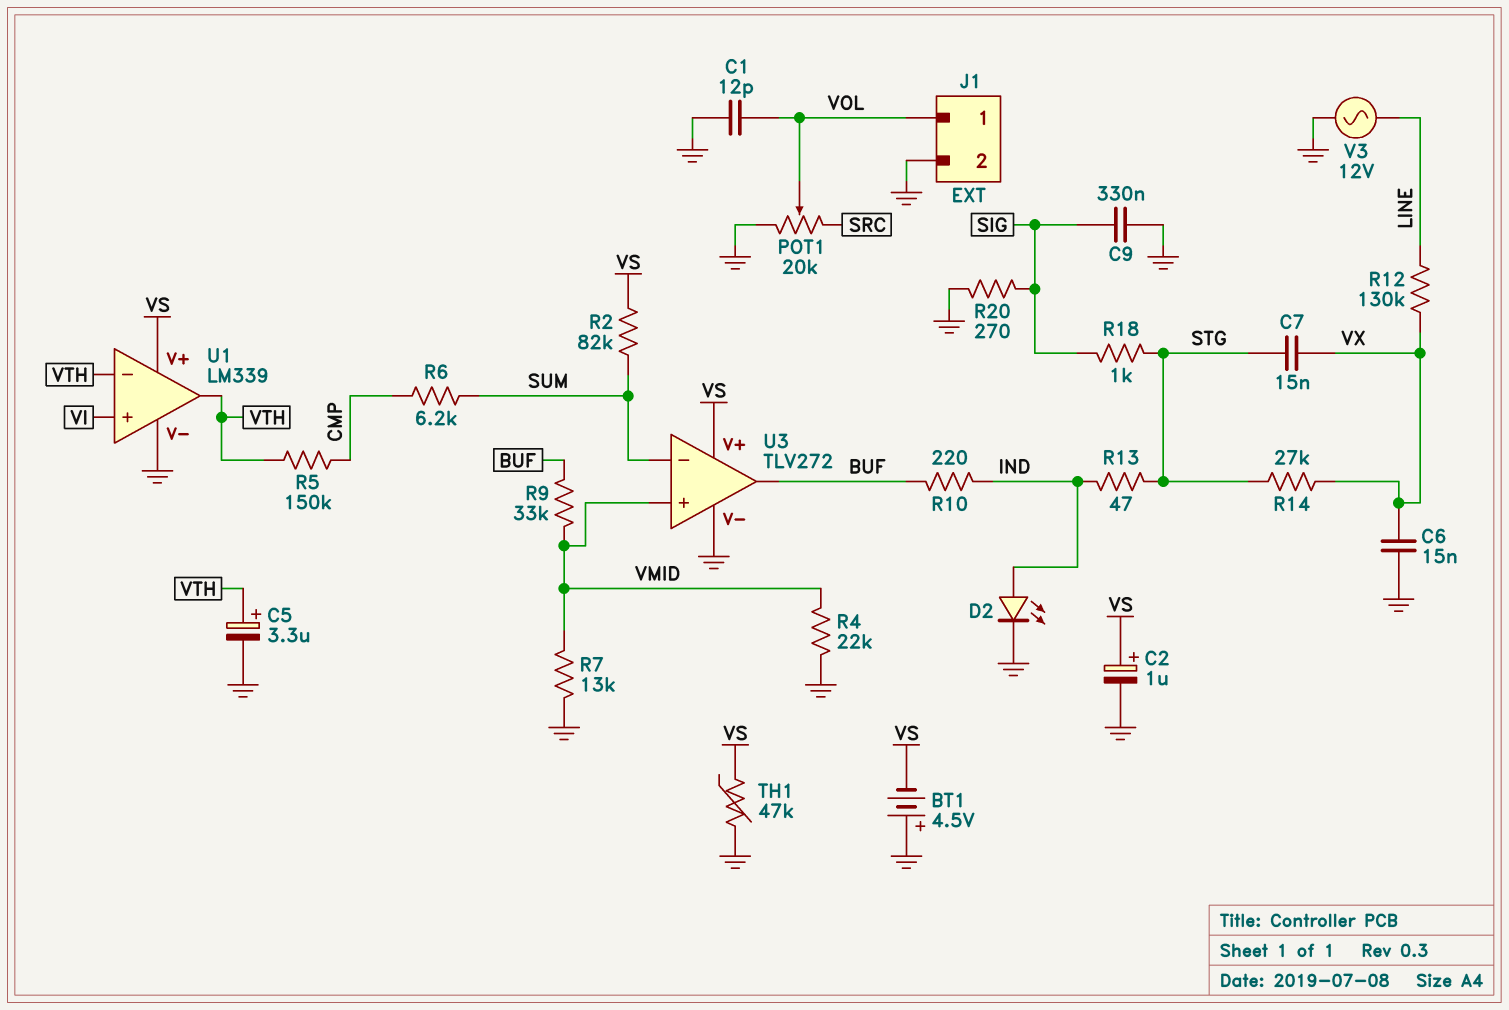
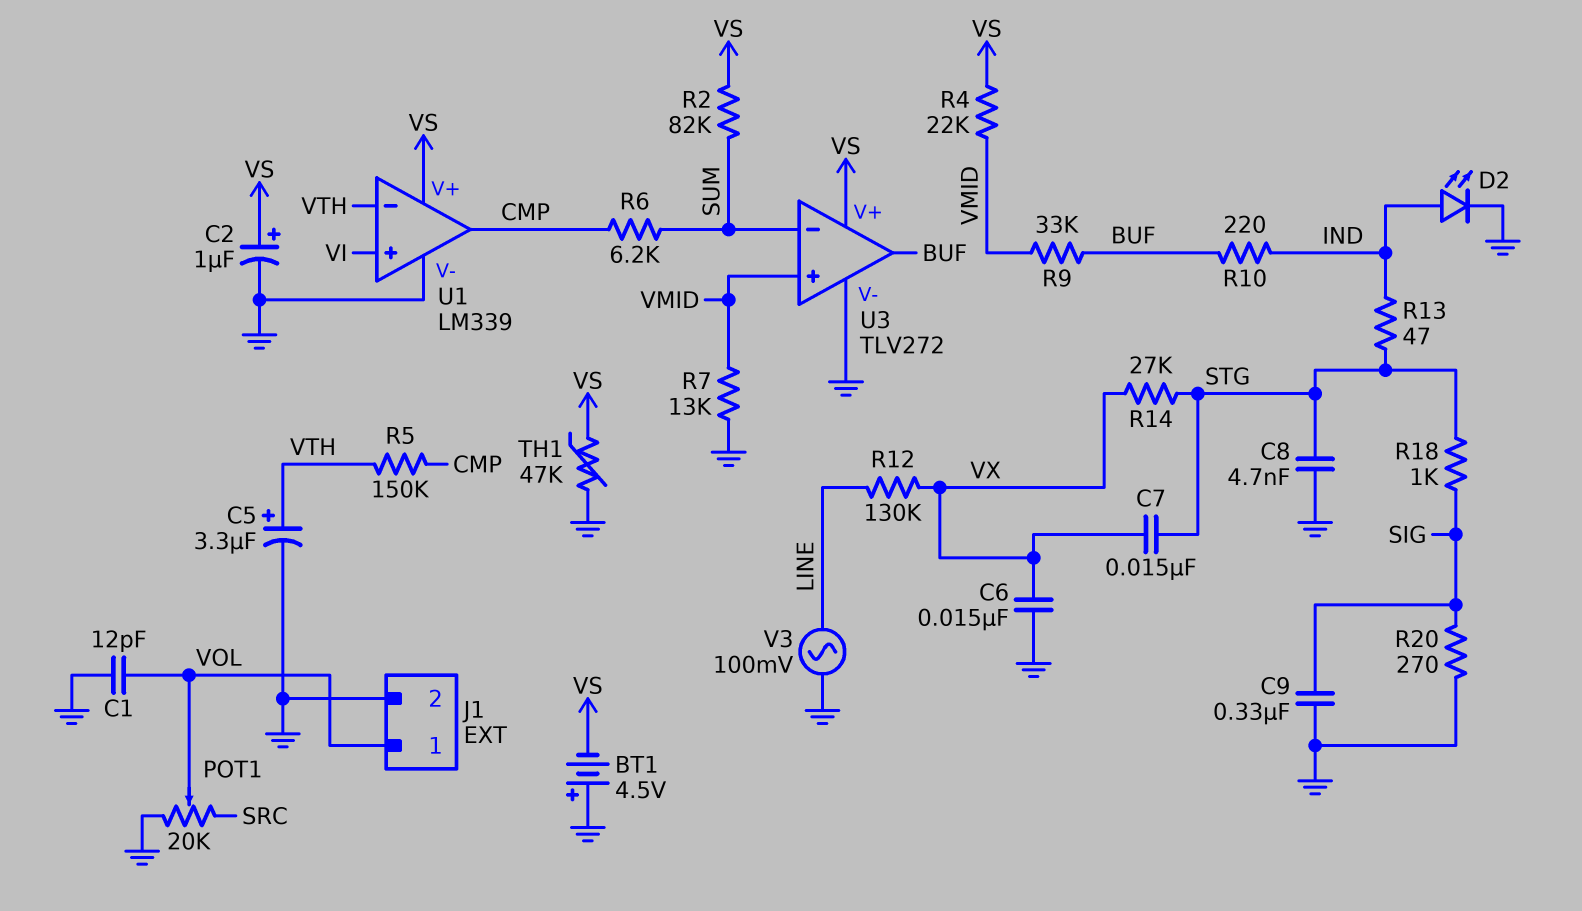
C8: none -> 4.7nF (GND, STG)
R4: 22k (GND, VMID) -> 22k (VMID, VS)
U1 pin out: VTH -> CMP
V3: AC 12V (GND, LINE) -> AC 100mV (GND, LINE)

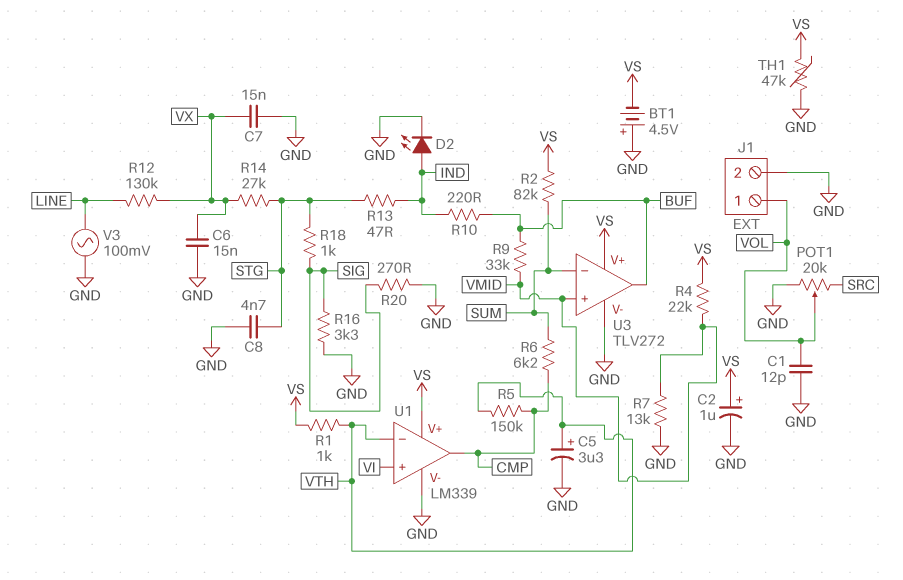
C7: 15nF (STG, VX) -> 15nF (GND, VX)
C9: 330nF (GND, SIG) -> none
R1: none -> 1k (VS, VTH)
R16: none -> 3.3k (GND, SIG)

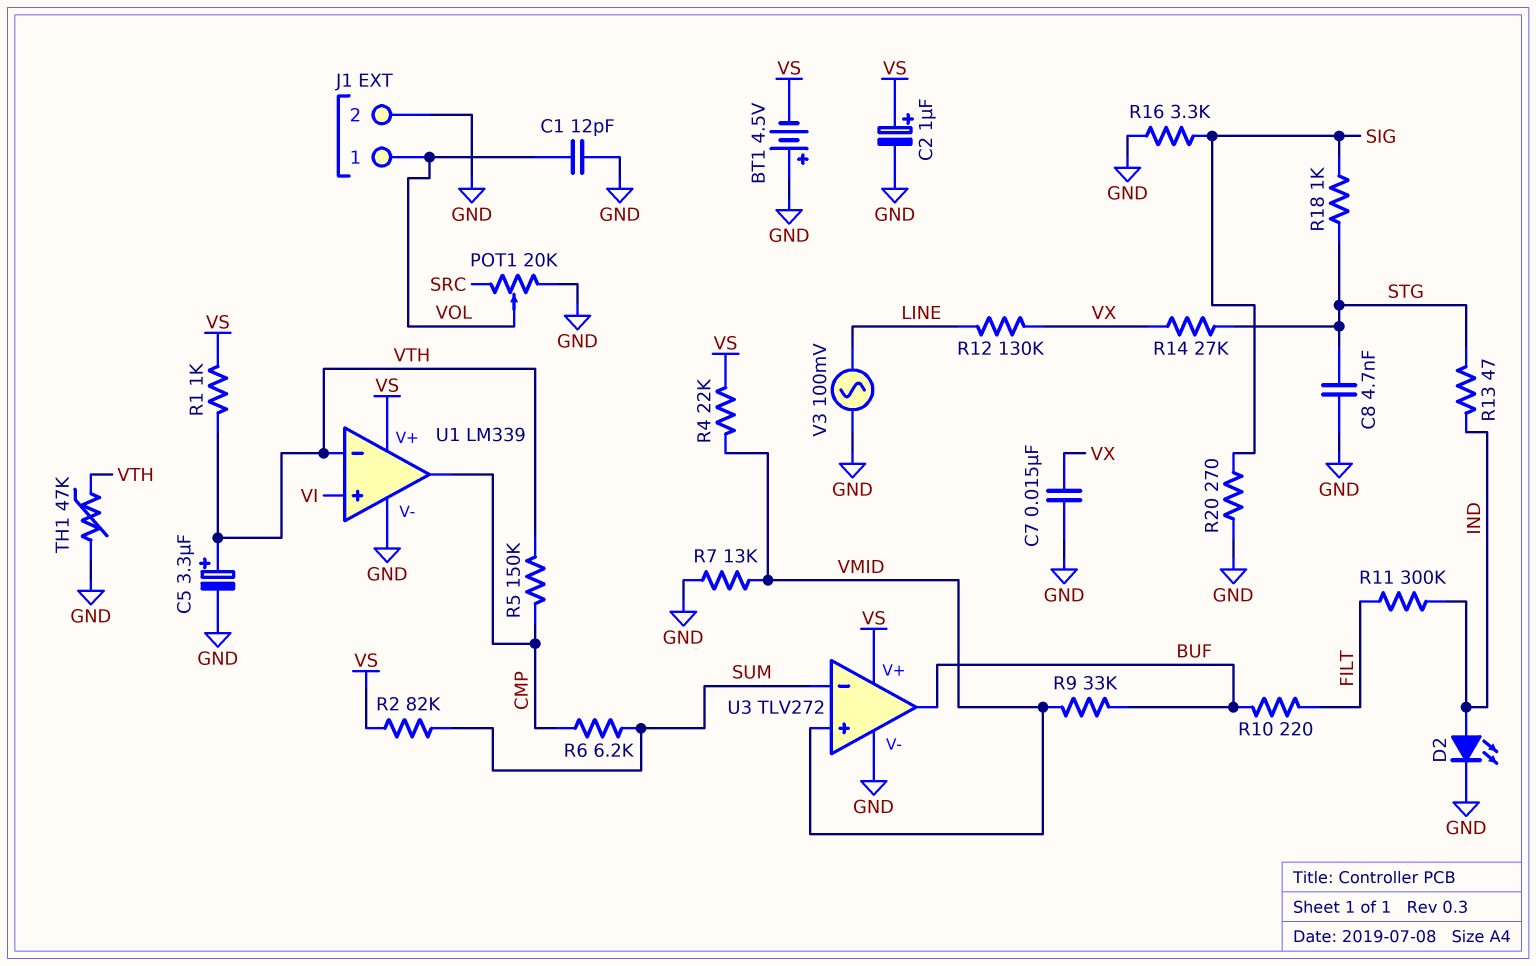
C6: 15nF (GND, VX) -> none
R10: 220 (BUF, IND) -> 220 (BUF, FILT)
R11: none -> 300k (FILT, IND)
TH1: 47k (GND, VS) -> 47k (GND, VTH)

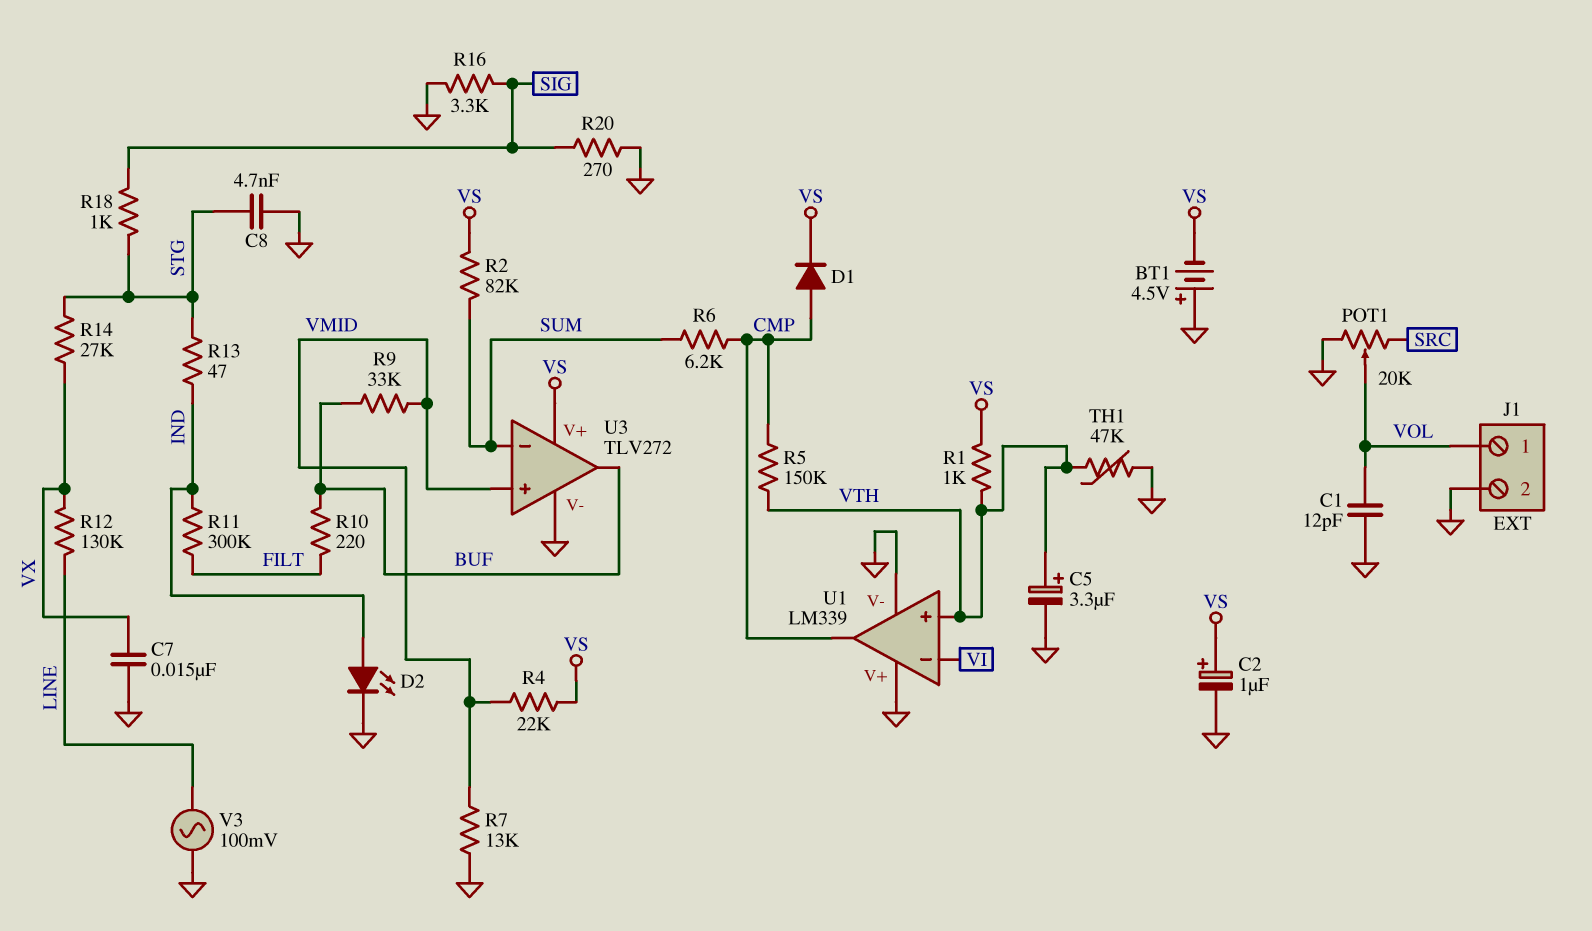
D1: none -> diode (A CMP, K VS)
U1 pin V+: VS -> GND
U1 pin in+: VI -> VTH
U1 pin in-: VTH -> VI

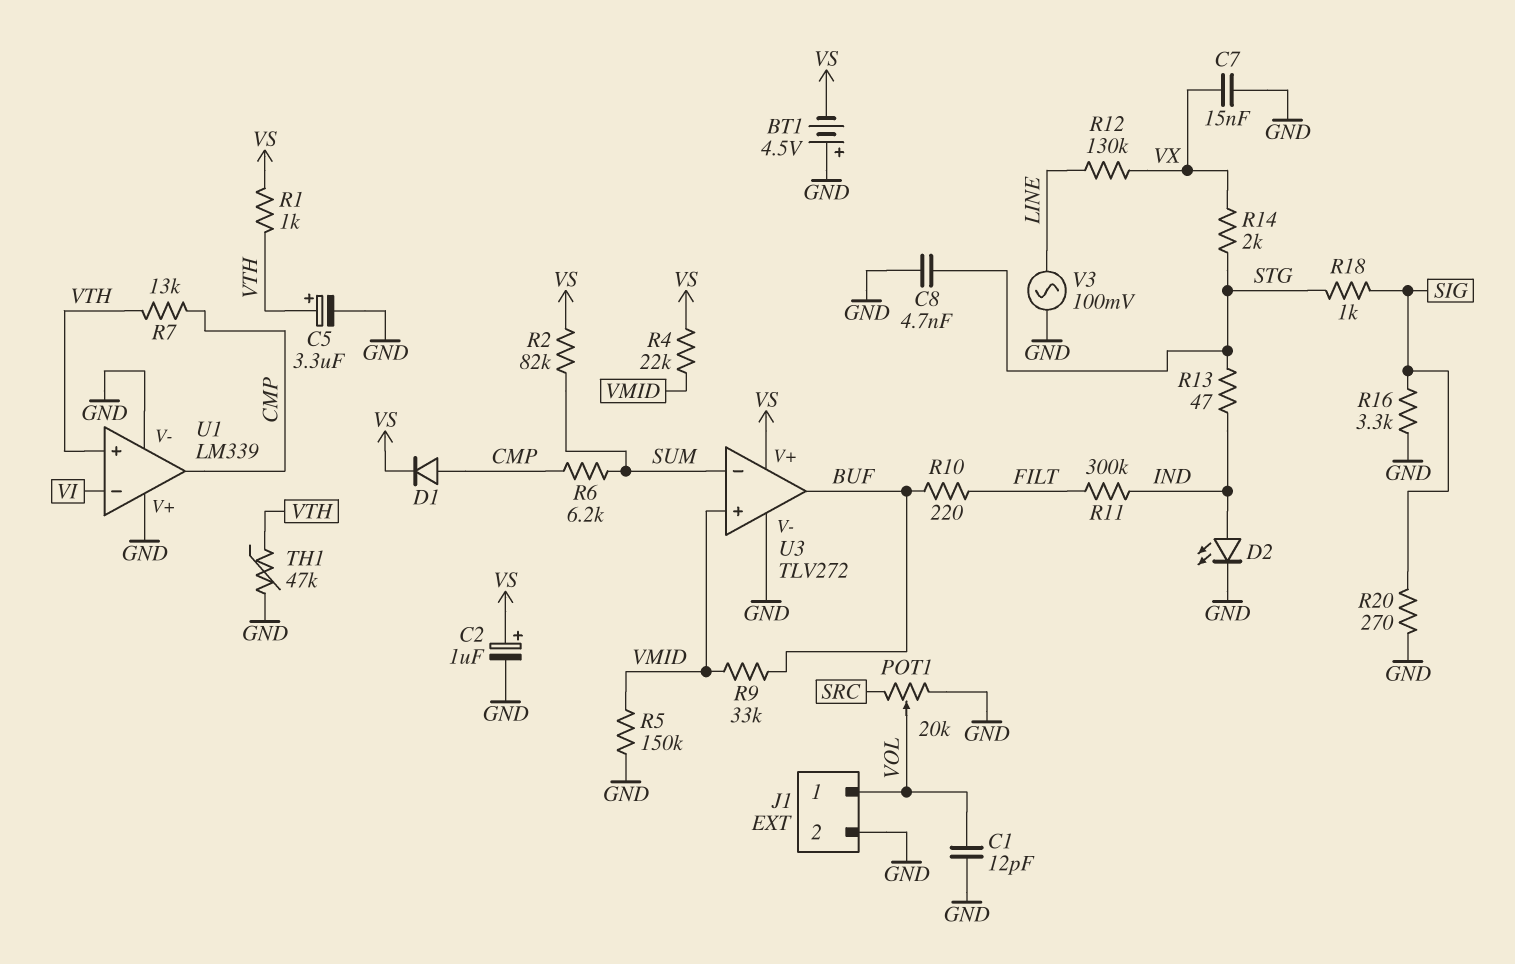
R5: 150k (CMP, VTH) -> 150k (GND, VMID)
R7: 13k (GND, VMID) -> 13k (CMP, VTH)
R14: 27k (STG, VX) -> 2k (STG, VX)

